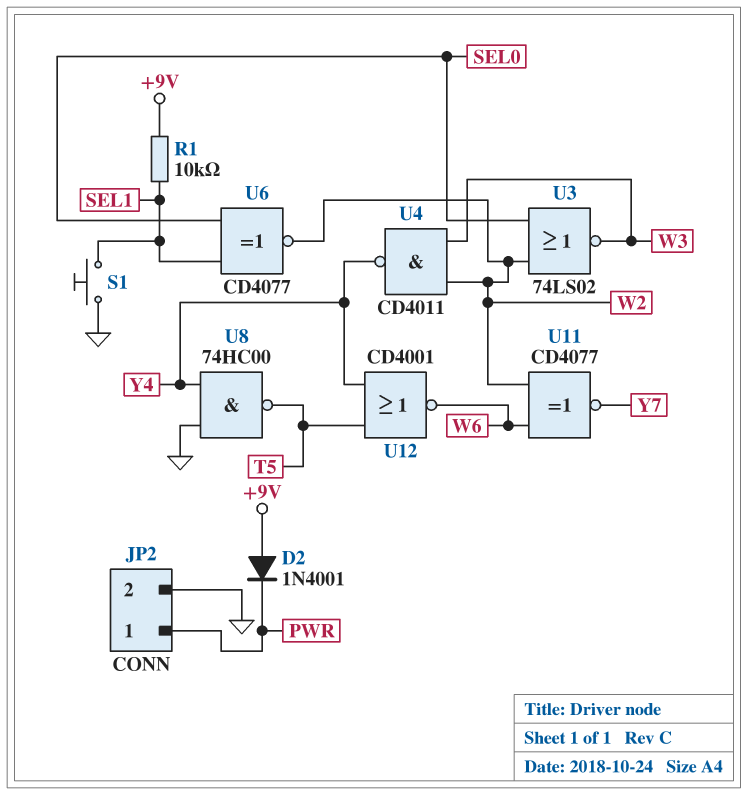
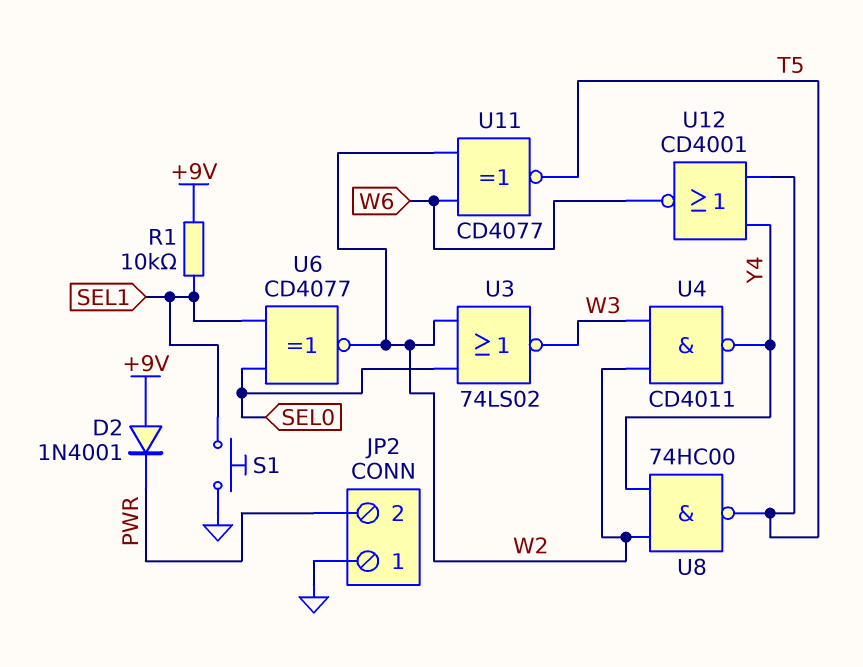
JP2 pin 1: PWR -> GND
JP2 pin 2: GND -> PWR
U8: NAND 74HC00 (in GND, in Y4, out T5) -> NAND 74HC00 (in W2, in Y4, out T5)
U11: XNOR CD4077 (in W2, in W6, out Y7) -> XNOR CD4077 (in W2, in W6, out T5)

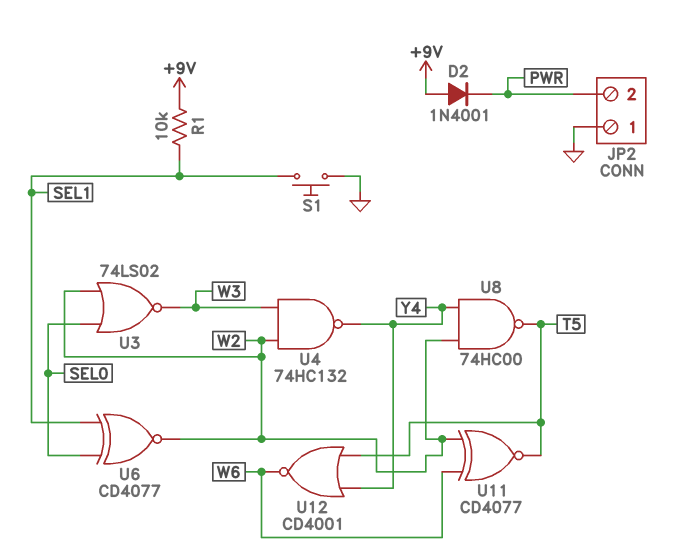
U4: NAND CD4011 (in W2, in W3, out Y4) -> NAND 74HC132 (in W2, in W3, out Y4)

